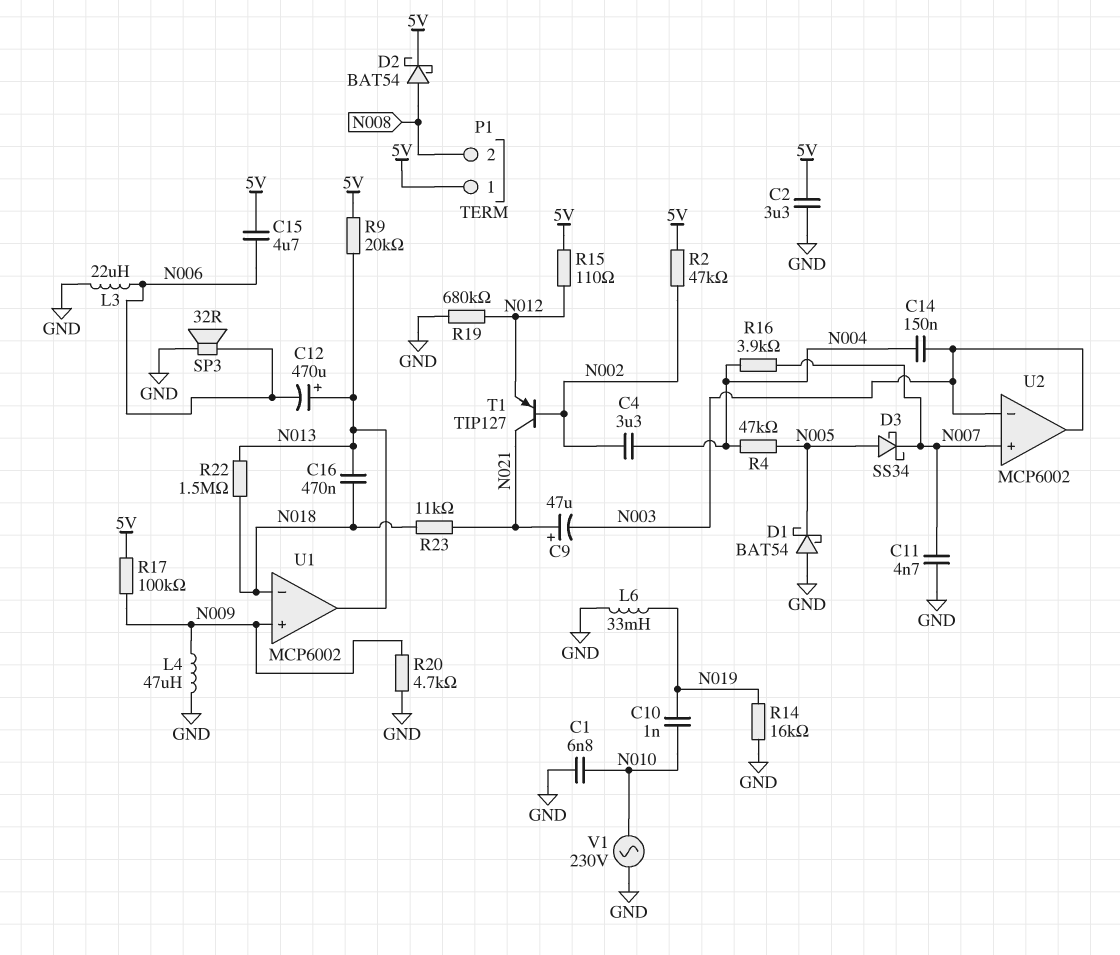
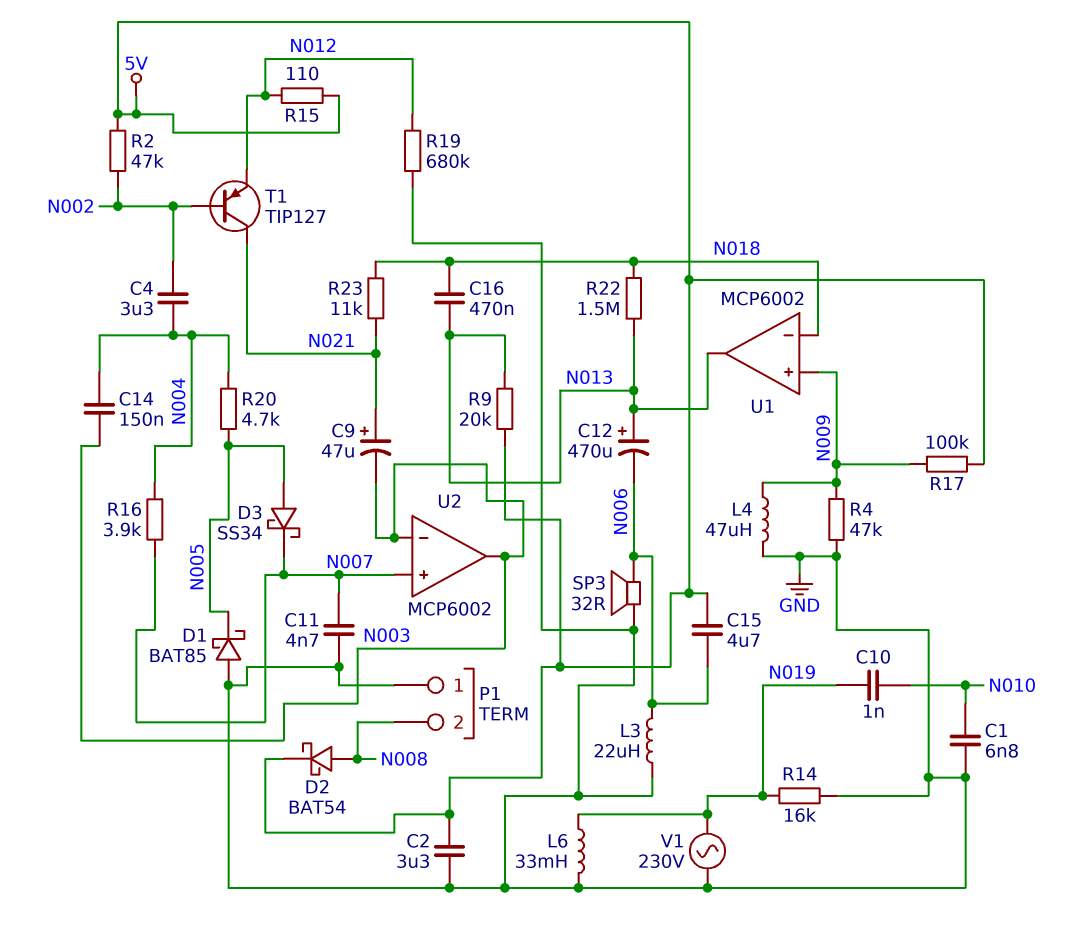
D1: schottky BAT54 (A GND, K N005) -> schottky BAT85 (A GND, K N005)
P1 pin 1: 5V -> GND
R4: 47k (N004, N005) -> 47k (GND, N009)
R20: 4.7k (GND, N009) -> 4.7k (N004, N005)
V1: AC 230V (GND, N010) -> AC 230V (GND, N019)

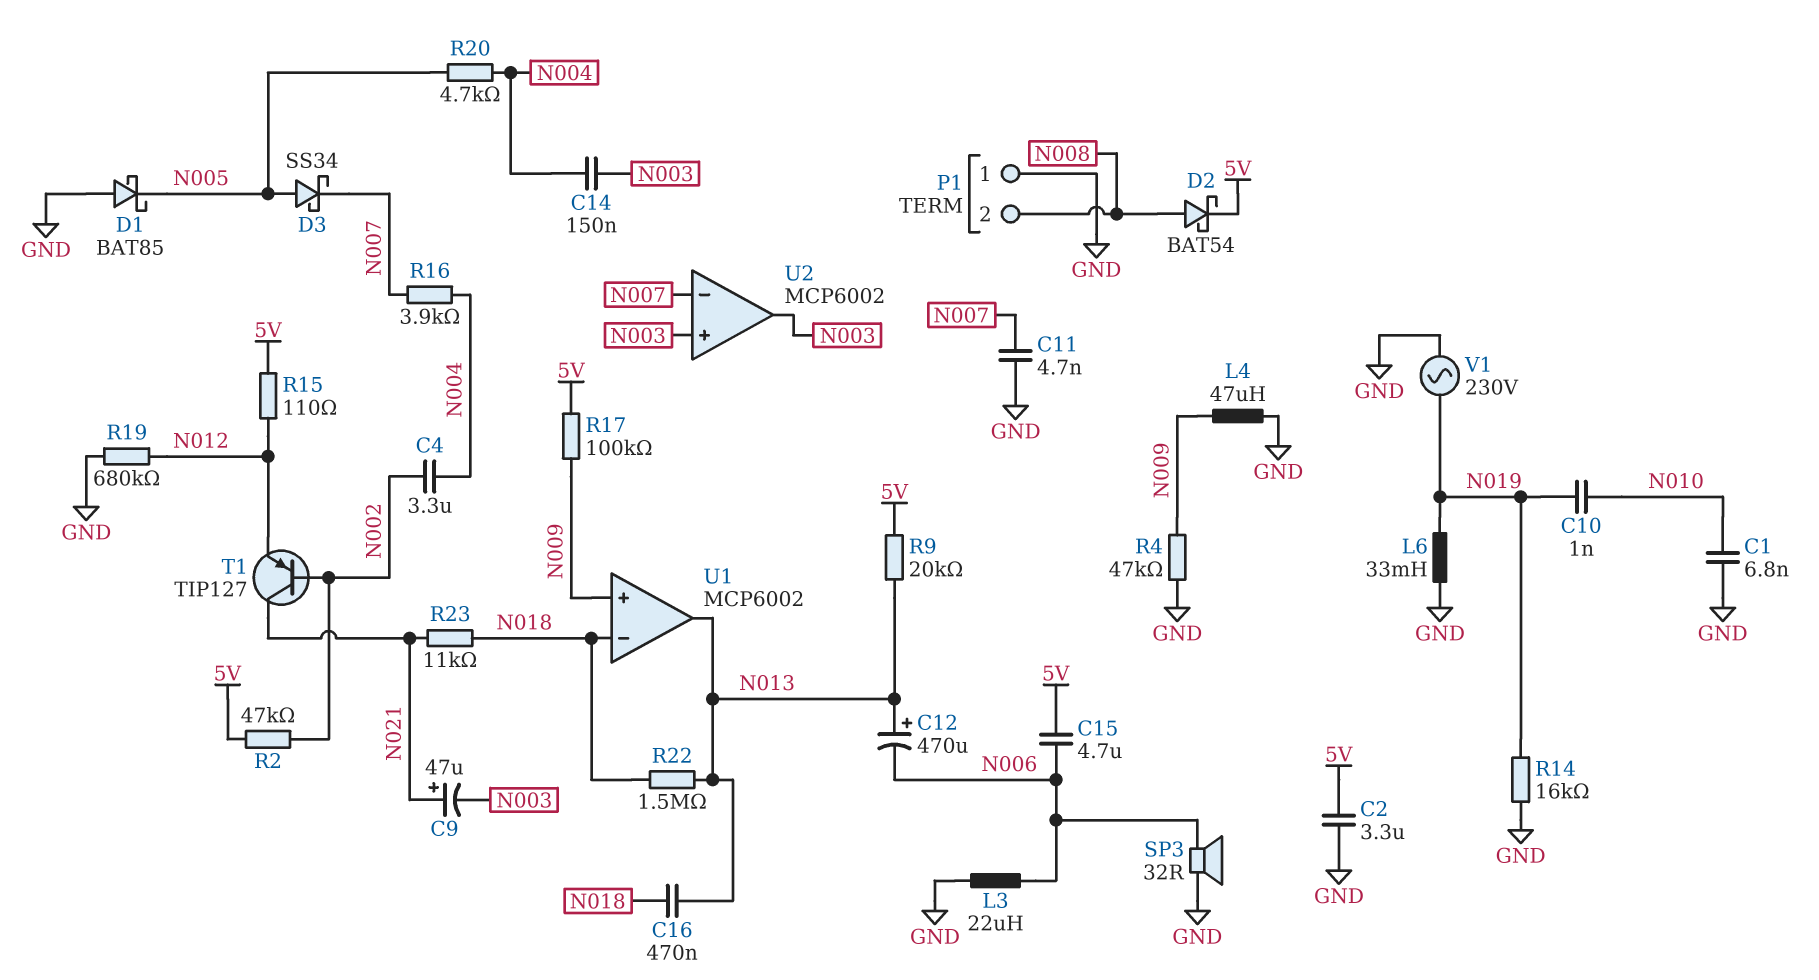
U2 pin in+: N007 -> N003
U2 pin in-: N003 -> N007

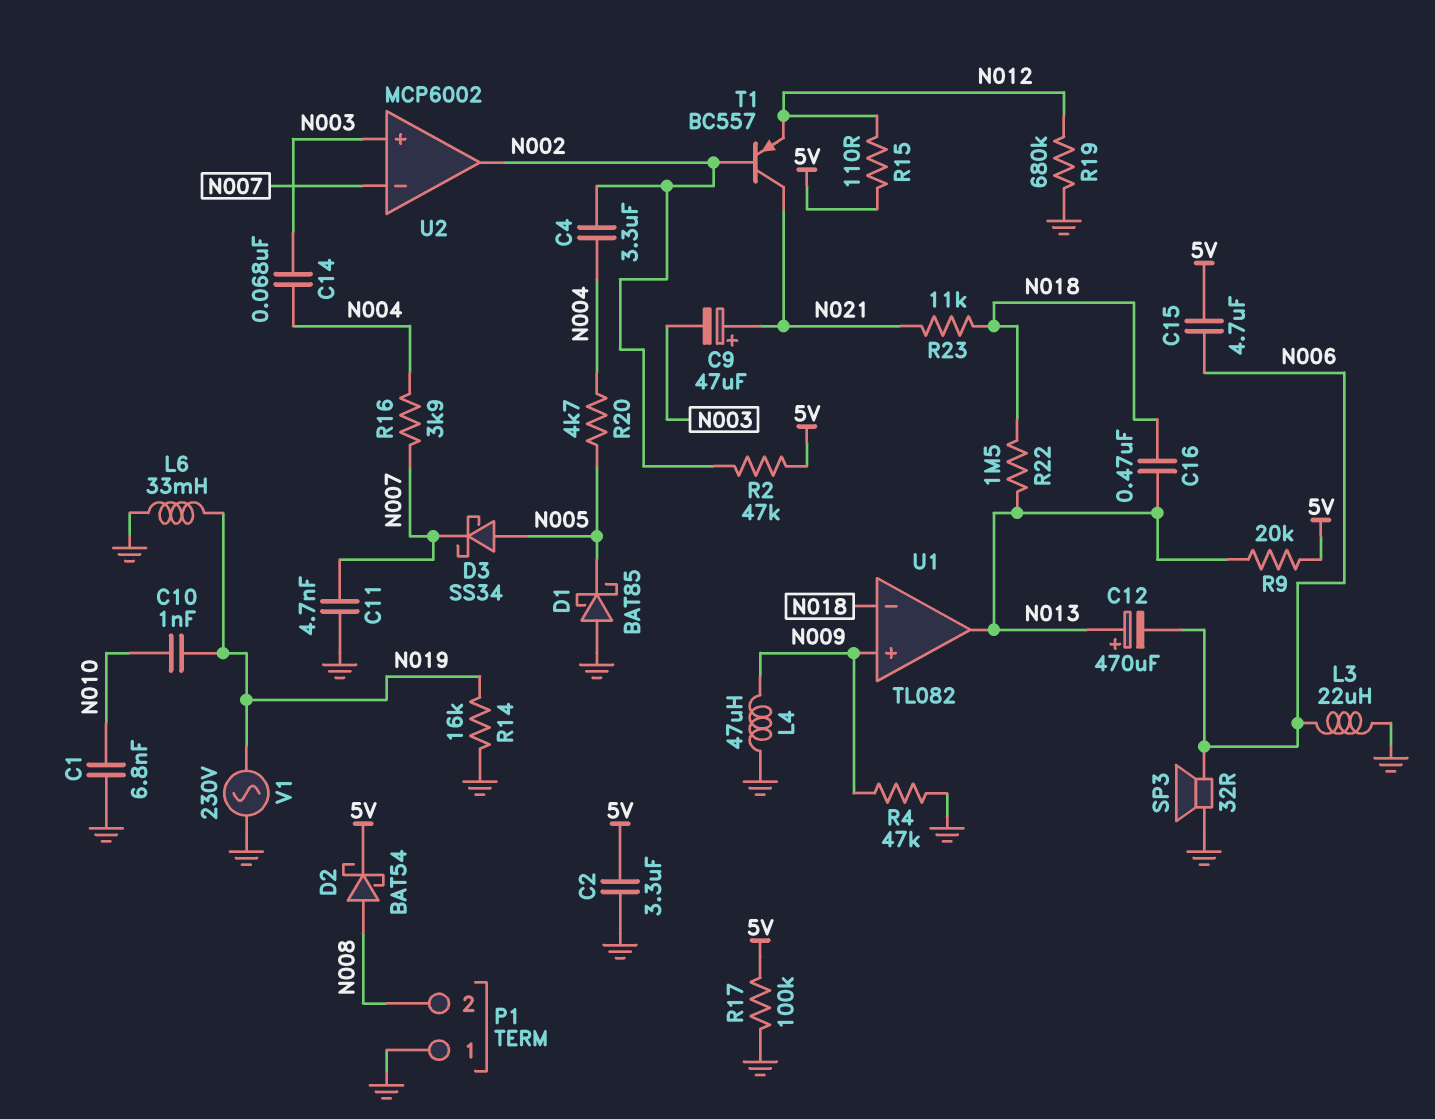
C14: 150nF (N003, N004) -> 68nF (N003, N004)
R17: 100k (5V, N009) -> 100k (5V, GND)
T1: PNP TIP127 (B N002, C N021, E N012) -> PNP BC557 (B N002, C N021, E N012)
U1: MCP6002 -> TL082
U2 pin out: N003 -> N002

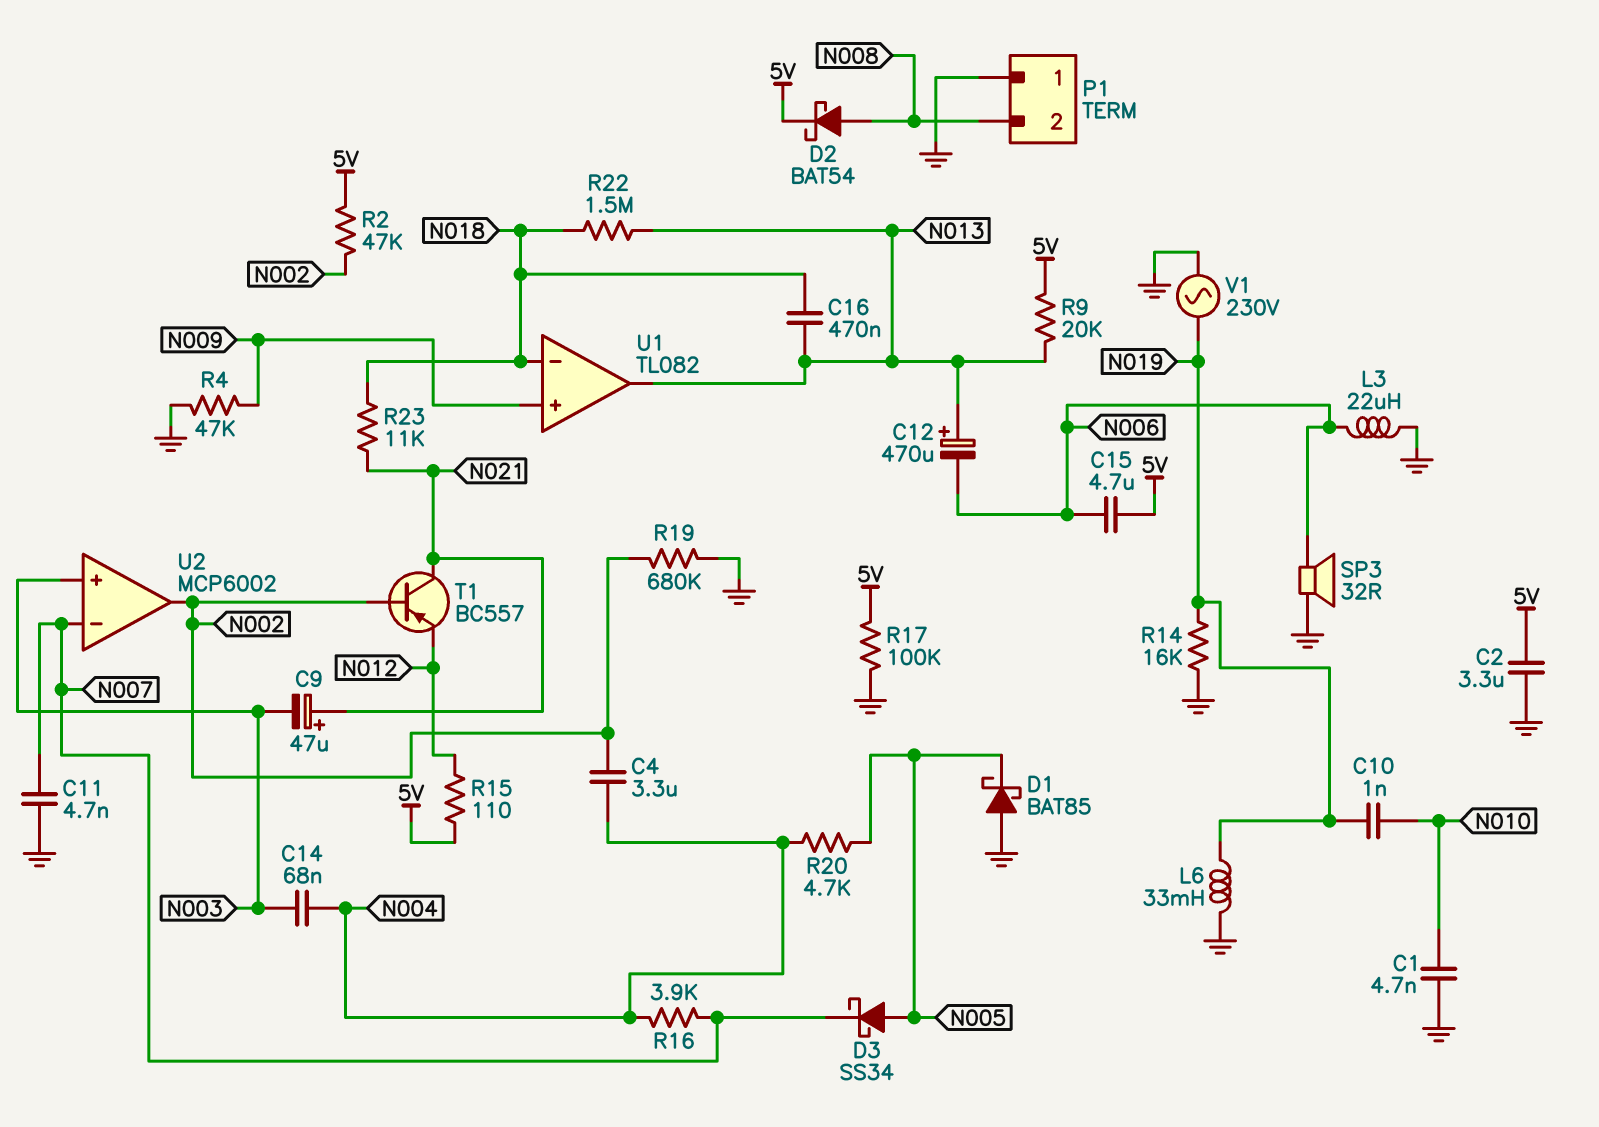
C1: 6.8nF (GND, N010) -> 4.7nF (GND, N010)
L4: 47uH (GND, N009) -> none
R19: 680k (GND, N012) -> 680k (GND, N002)

